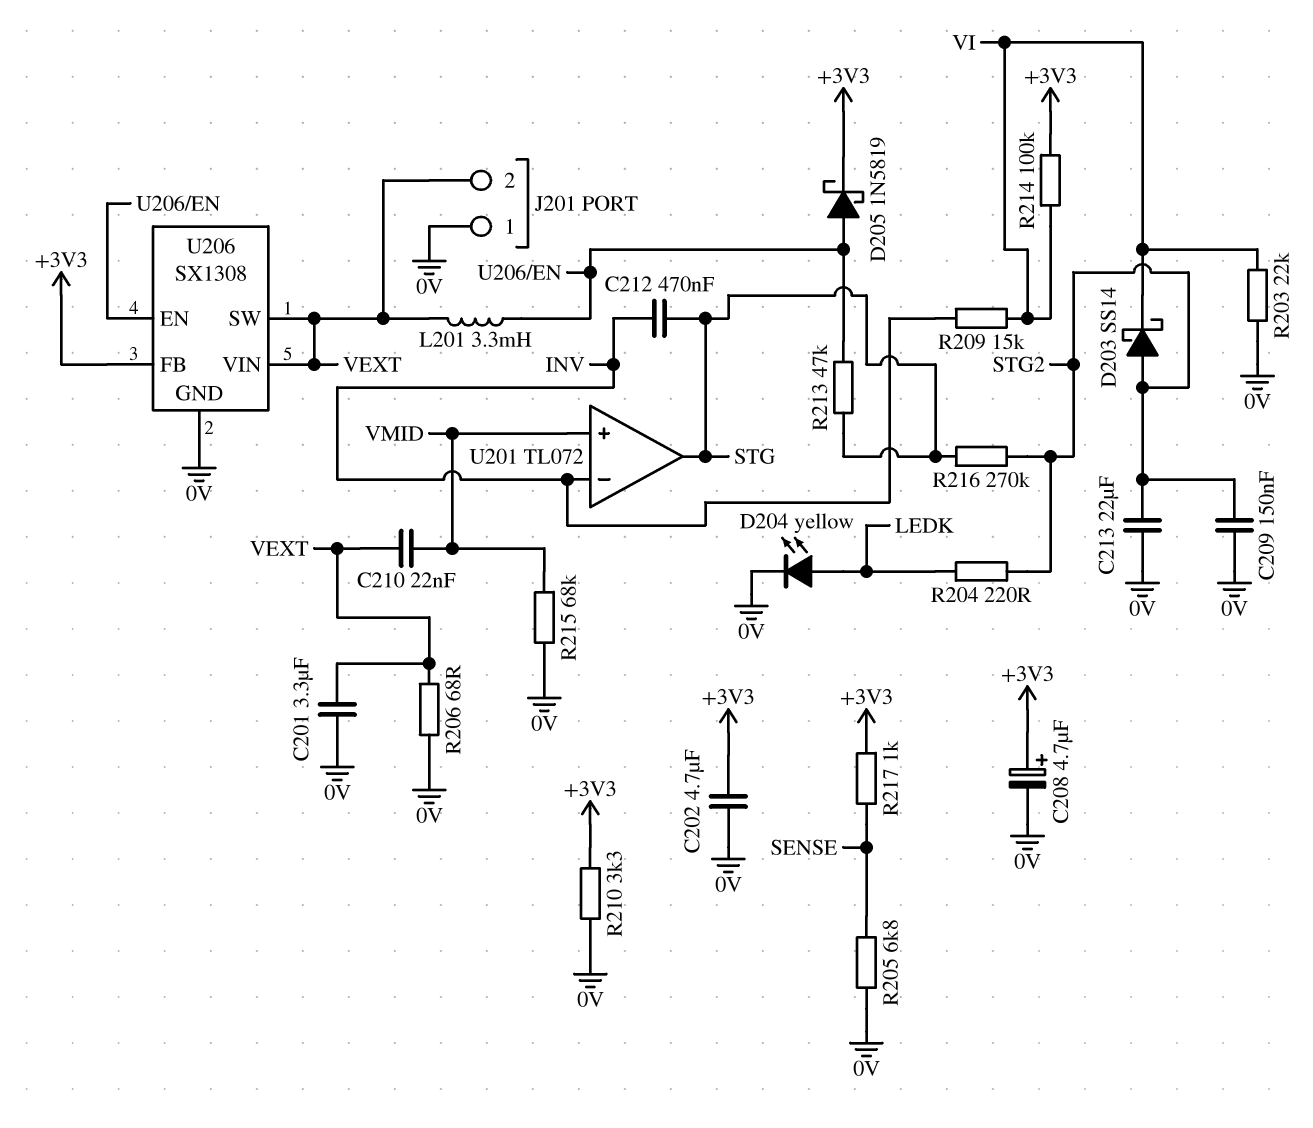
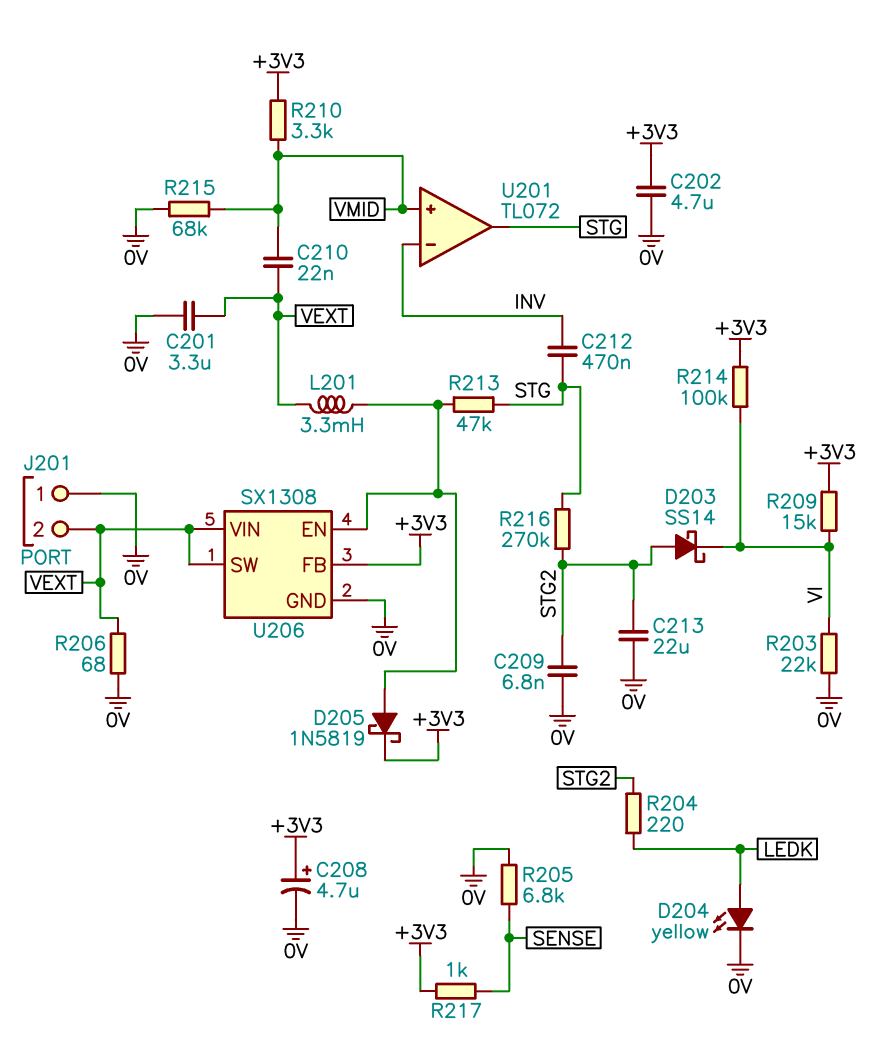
C209: 150nF (0V, STG2) -> 6.8nF (0V, STG2)
R209: 15k (INV, VI) -> 15k (+3V3, VI)
R210: 3.3k (+3V3, 0V) -> 3.3k (+3V3, VMID)

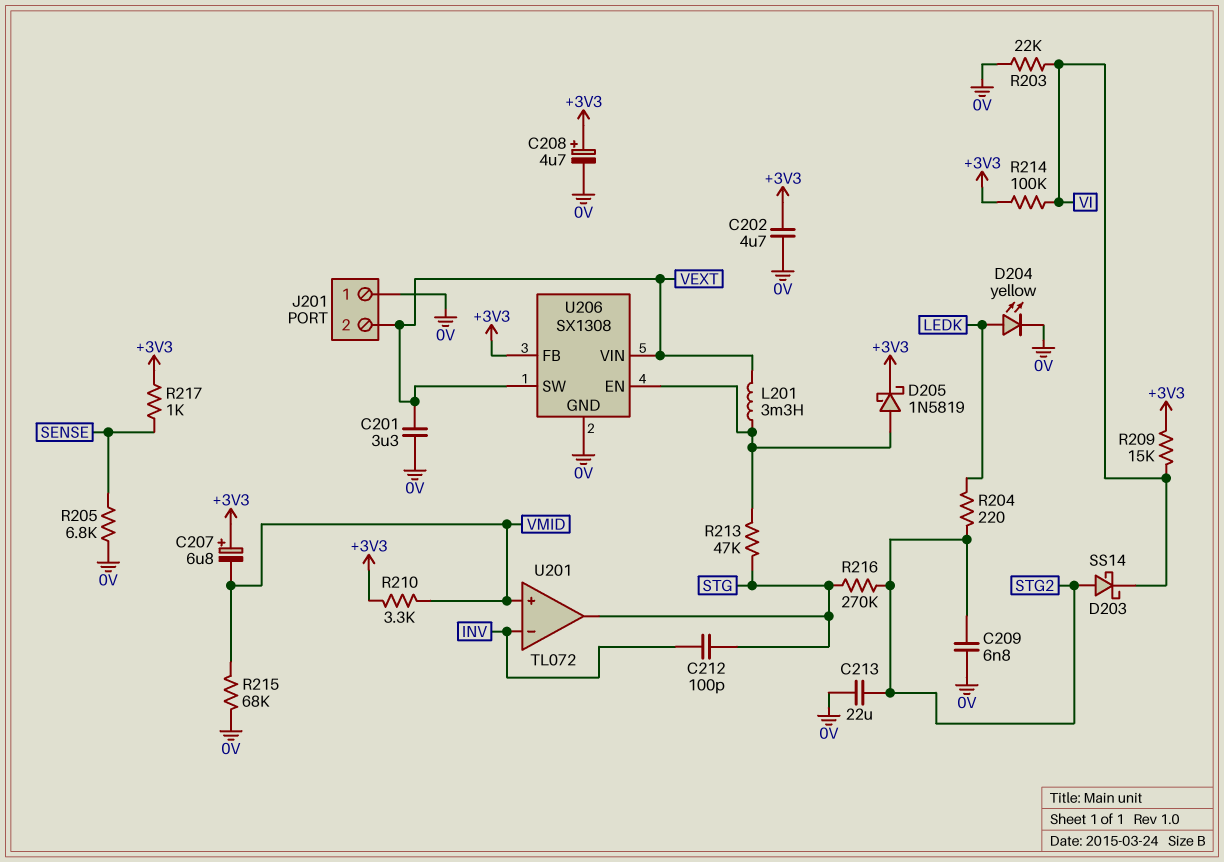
C207: none -> 6.8uF (plus +3V3, minus VMID)
C210: 22nF (VEXT, VMID) -> none
C212: 470nF (INV, STG) -> 100pF (INV, STG)
R206: 68 (0V, VEXT) -> none

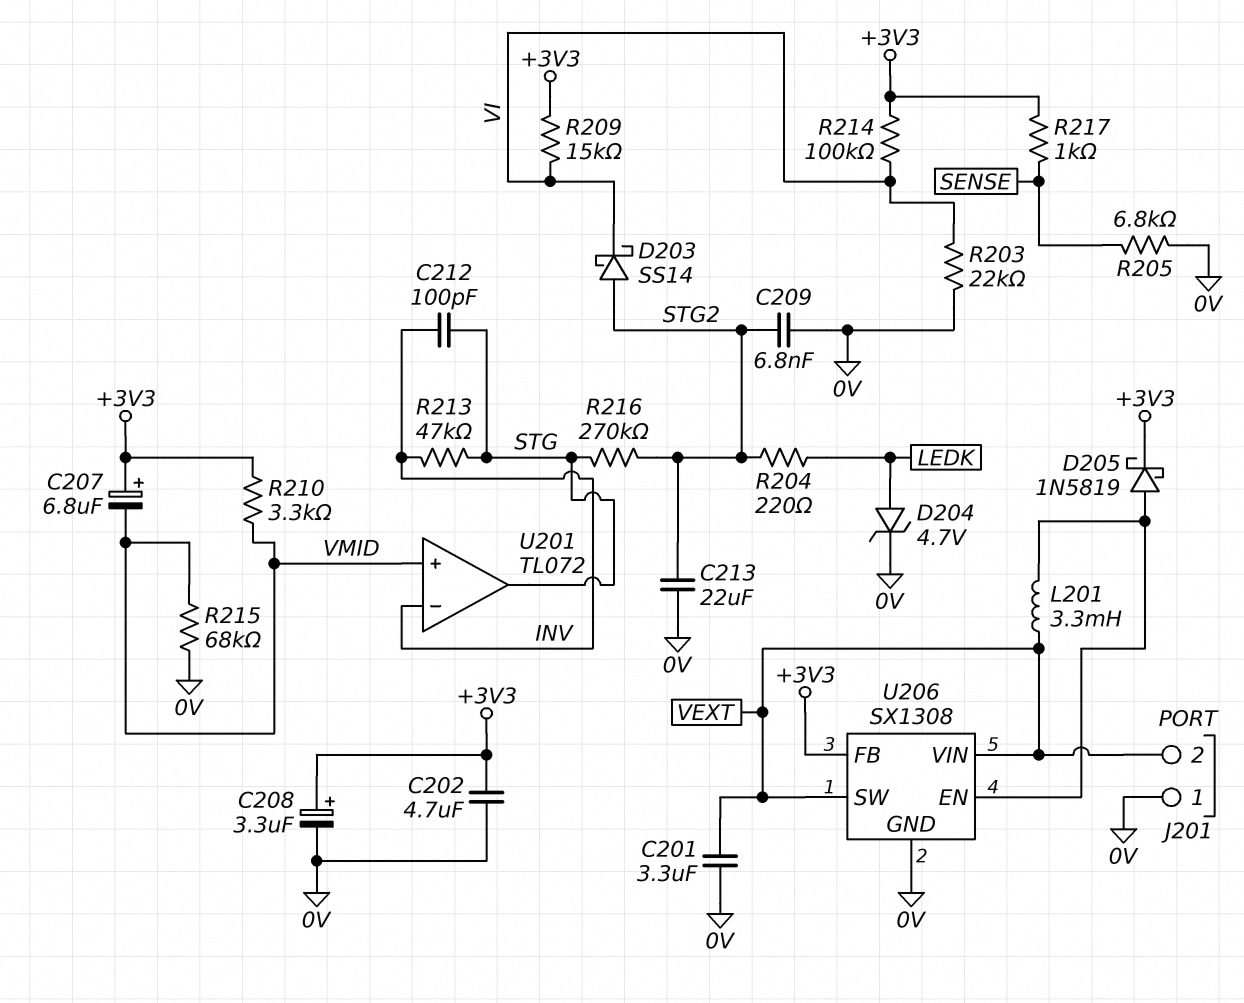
C208: 4.7uF (plus +3V3, minus 0V) -> 3.3uF (plus +3V3, minus 0V)
D204: LED yellow (A LEDK, K 0V) -> zener 4.7V (A LEDK, K 0V)
R213: 47k (STG, U206/EN) -> 47k (INV, STG)

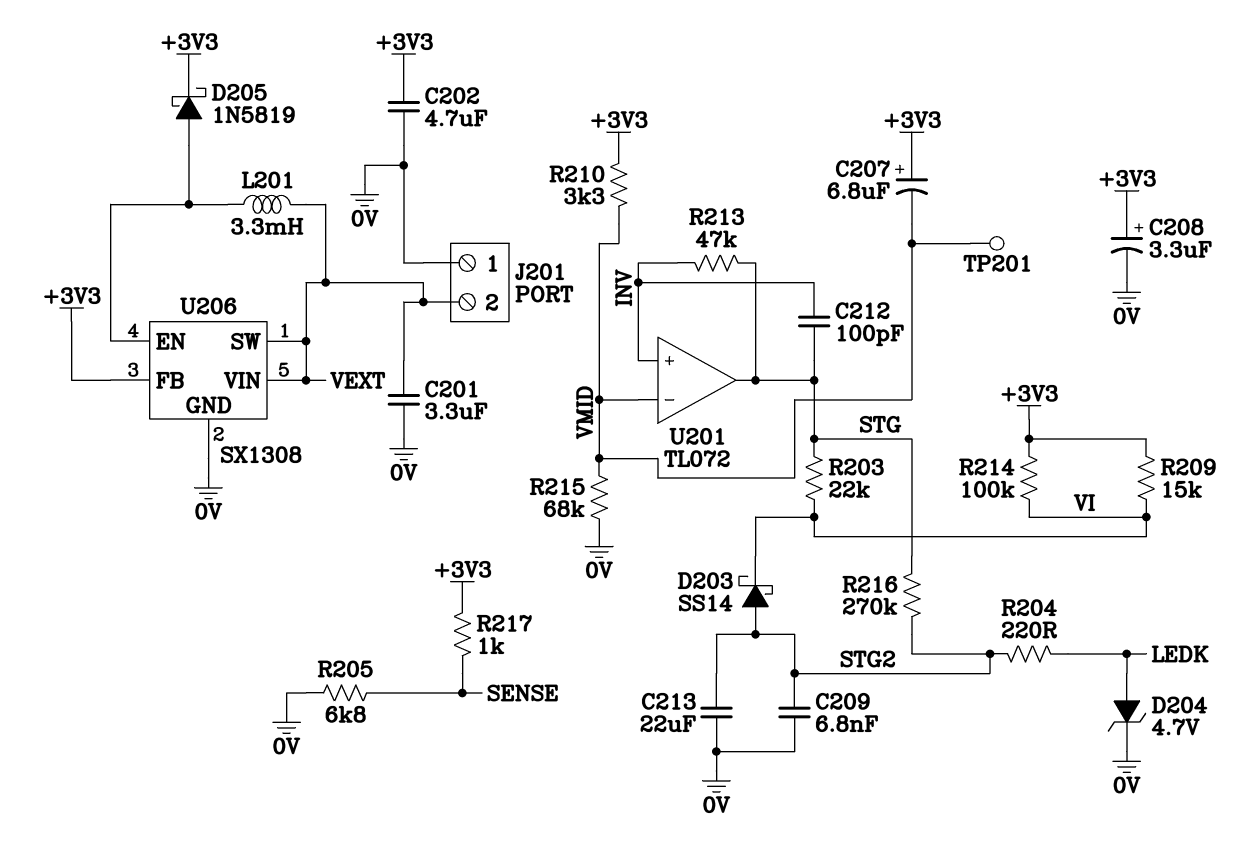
R203: 22k (0V, VI) -> 22k (STG, VI)
TP201: none -> test point (VMID)
U201 pin in+: VMID -> INV
U201 pin in-: INV -> VMID

